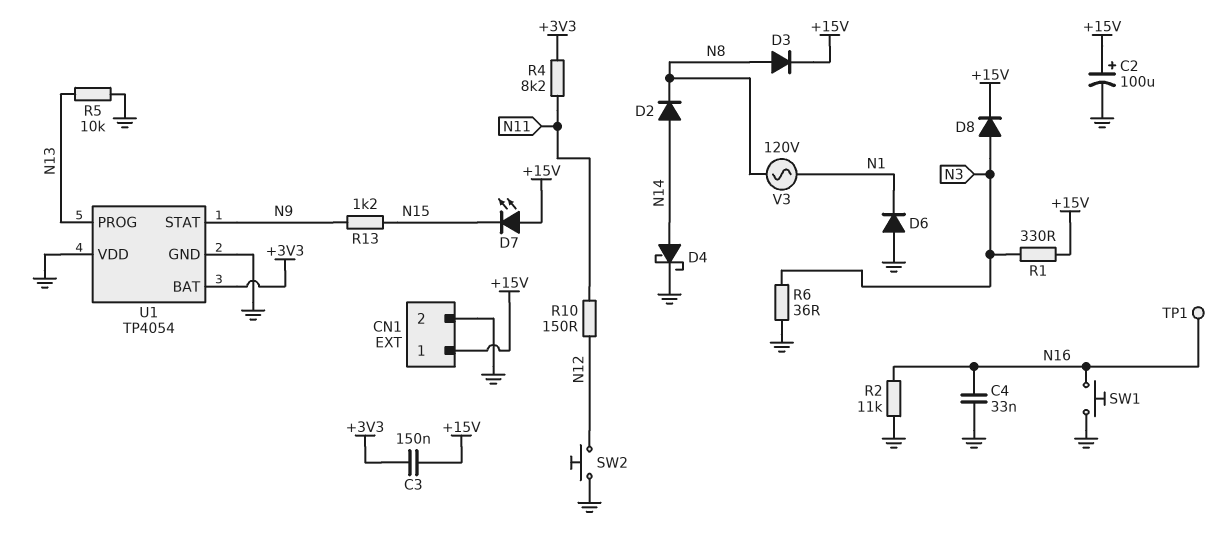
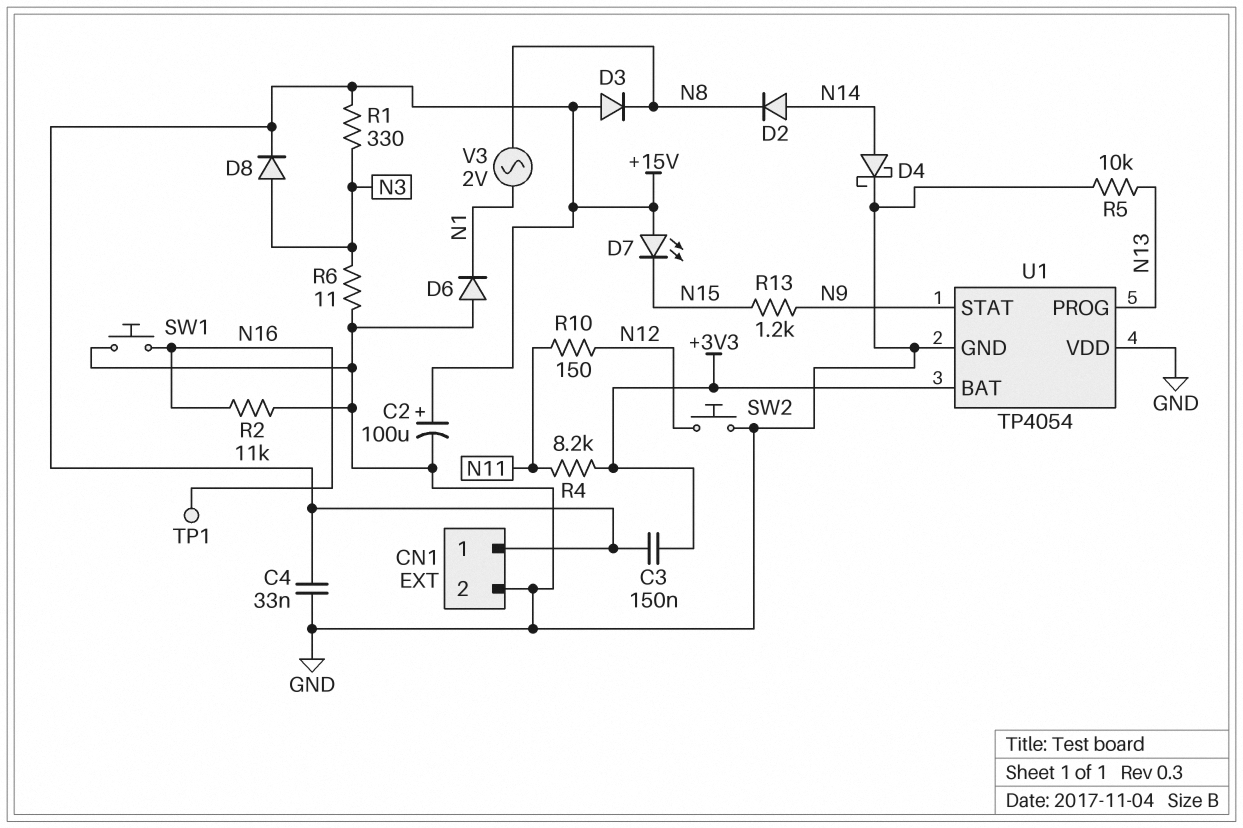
C4: 33nF (GND, N16) -> 33nF (+15V, GND)
D3: diode (A N8, K +15V) -> diode (A +15V, K N8)
R6: 36 (GND, N3) -> 11 (GND, N3)
V3: AC 120V (N1, N8) -> AC 2V (N1, N8)

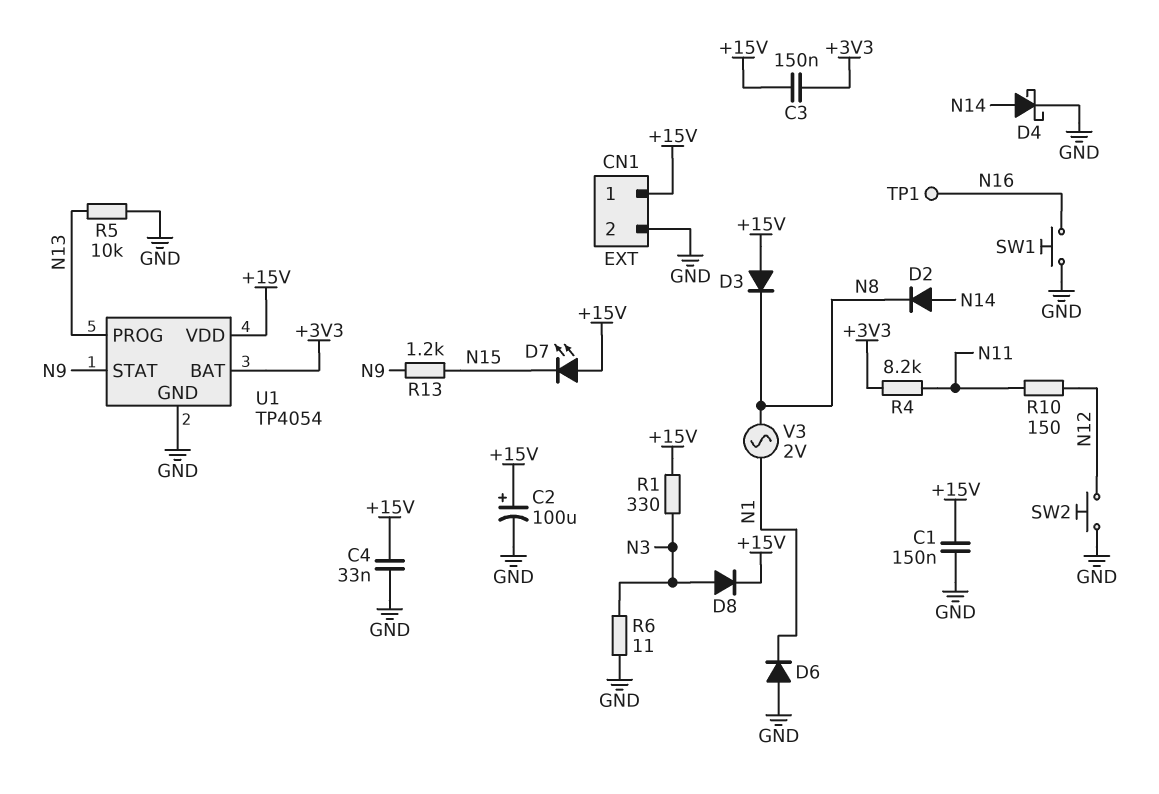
C1: none -> 150nF (+15V, GND)
R2: 11k (GND, N16) -> none
U1 pin VDD: GND -> +15V

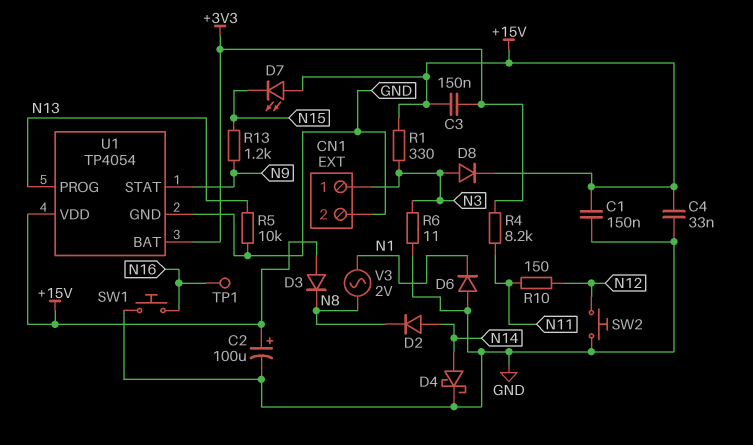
CN1 pin 1: +15V -> N3

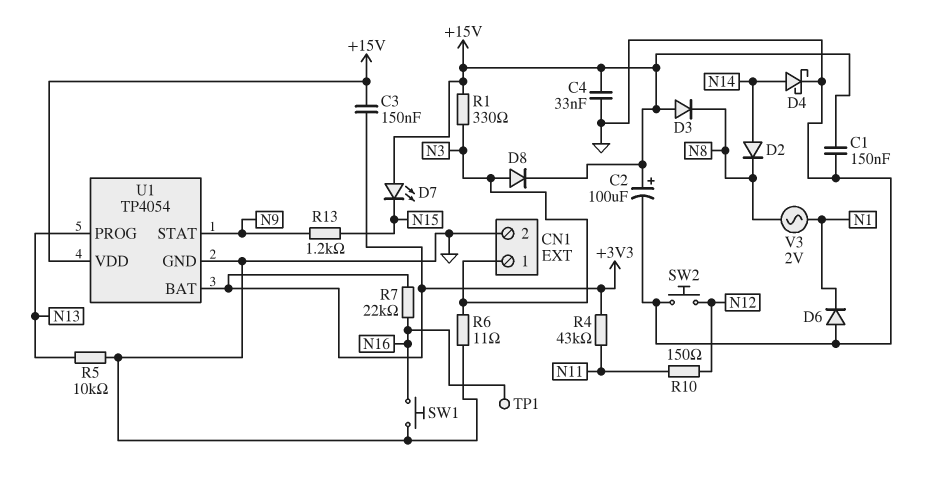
R4: 8.2k (+3V3, N11) -> 43k (+3V3, N11)
R7: none -> 22k (+3V3, N16)

